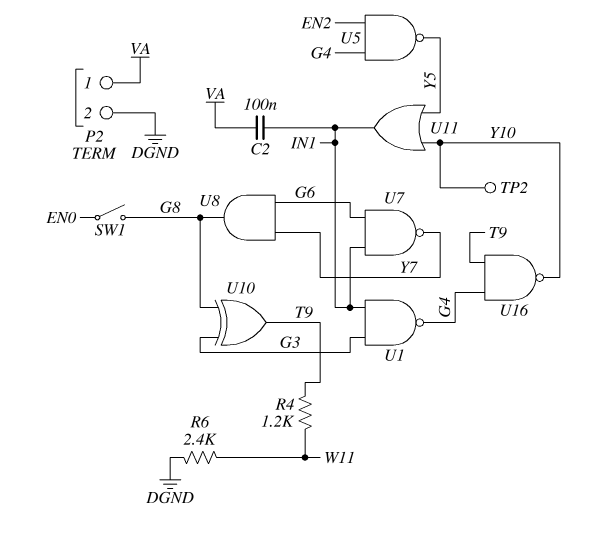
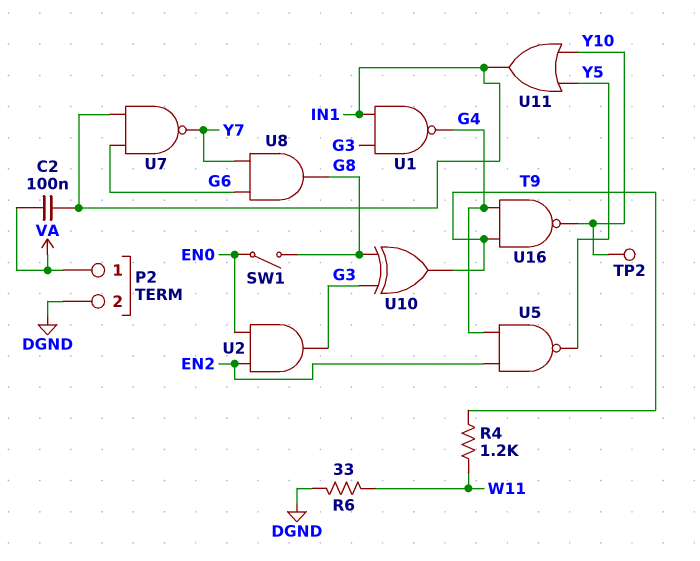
R6: 2.4k (DGND, W11) -> 33 (DGND, W11)
U2: none -> AND (in EN0, in EN2, out G3)

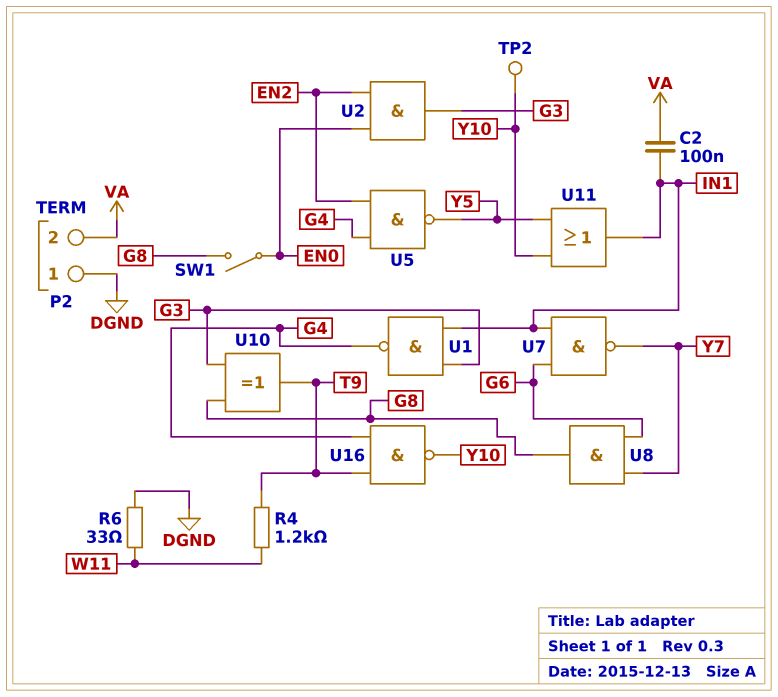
P2 pin 1: VA -> DGND
P2 pin 2: DGND -> VA

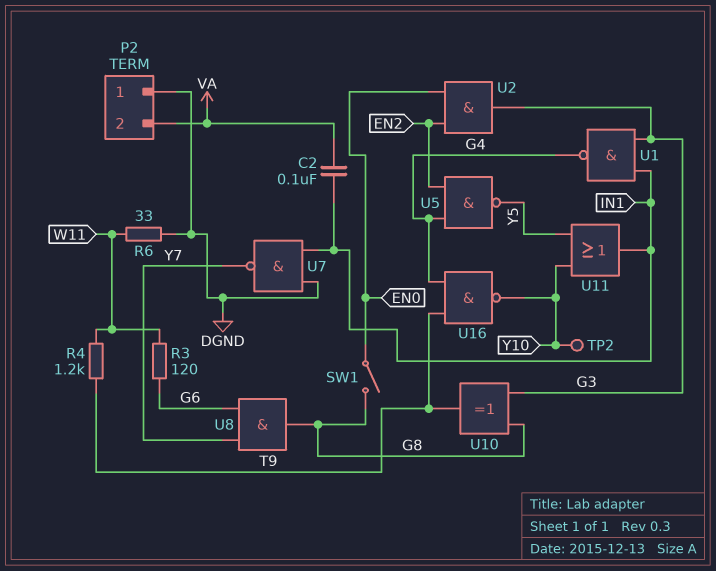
R3: none -> 120 (G6, W11)
U7: NAND (in G6, in IN1, out Y7) -> NAND (in DGND, in IN1, out Y7)

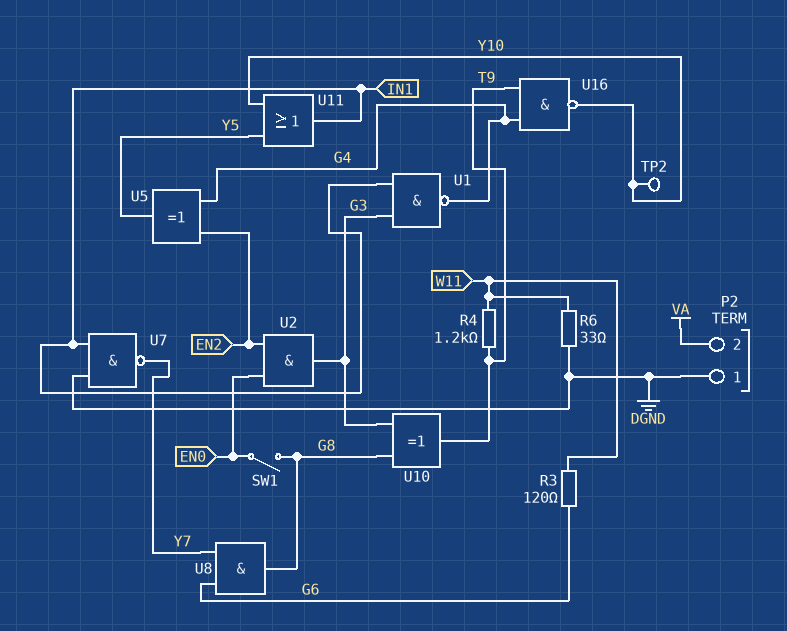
C2: 100nF (IN1, VA) -> none
U5: NAND (in EN2, in G4, out Y5) -> XOR (in EN2, in G4, out Y5)

